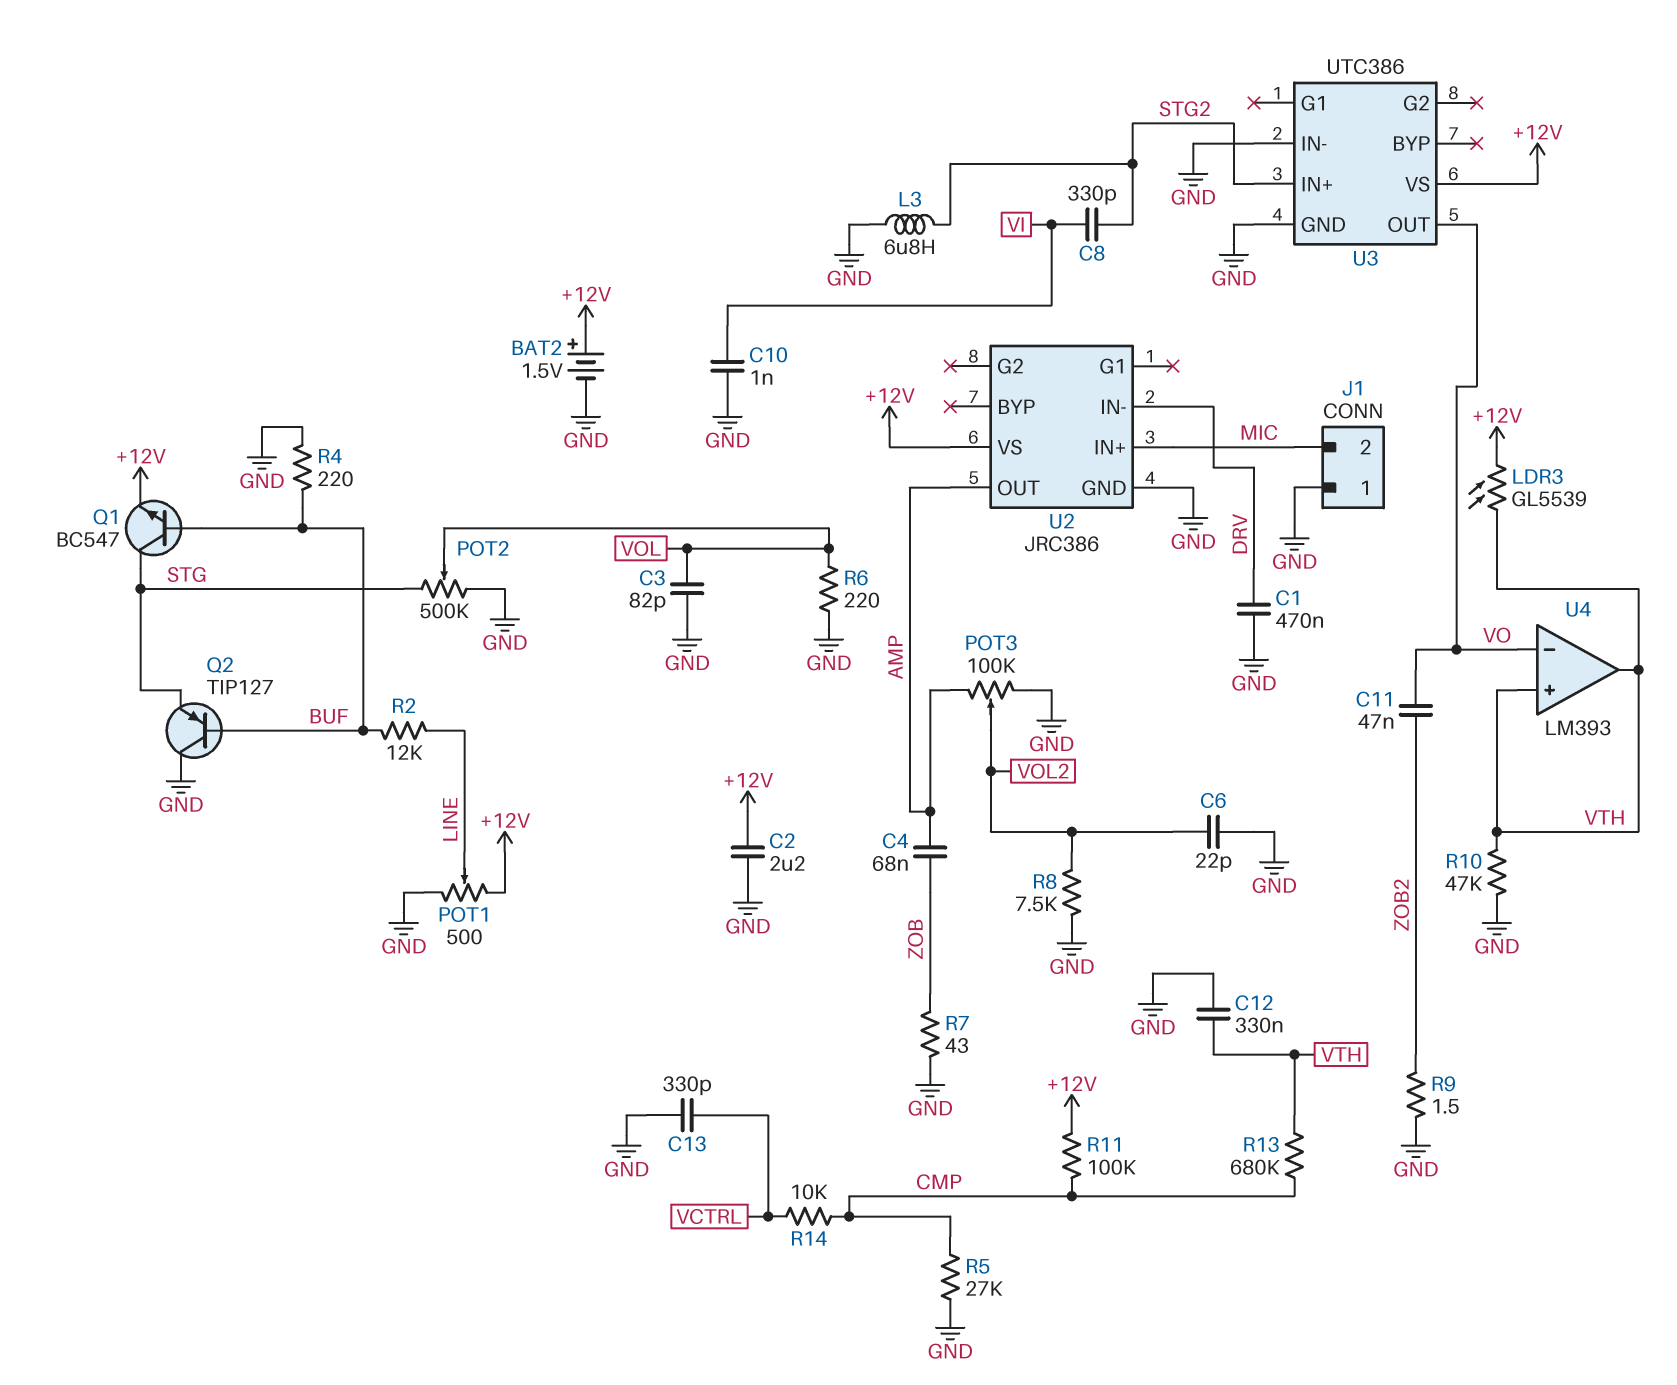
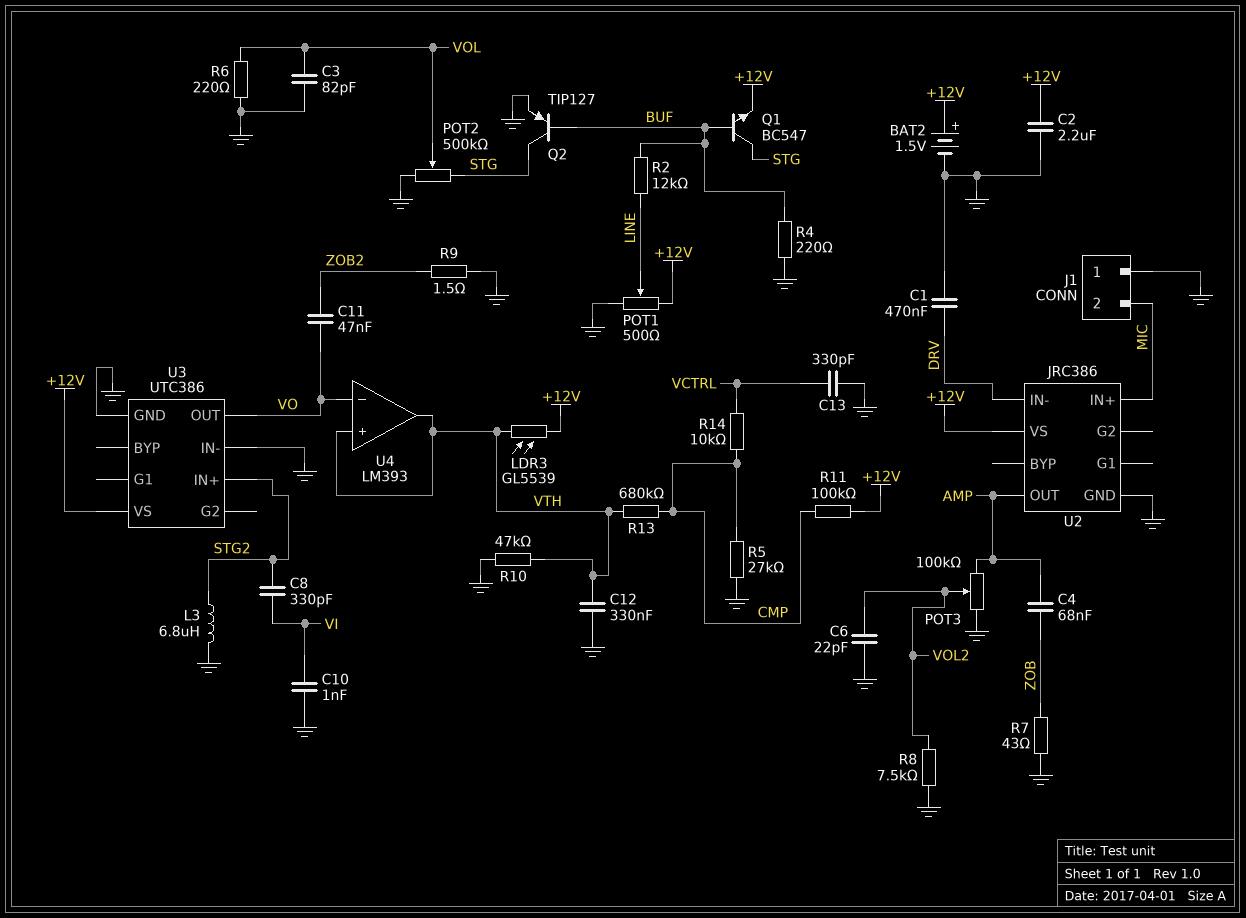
Q2: PNP TIP127 (B BUF, C GND, E STG) -> PNP TIP127 (B BUF, C STG, E GND)

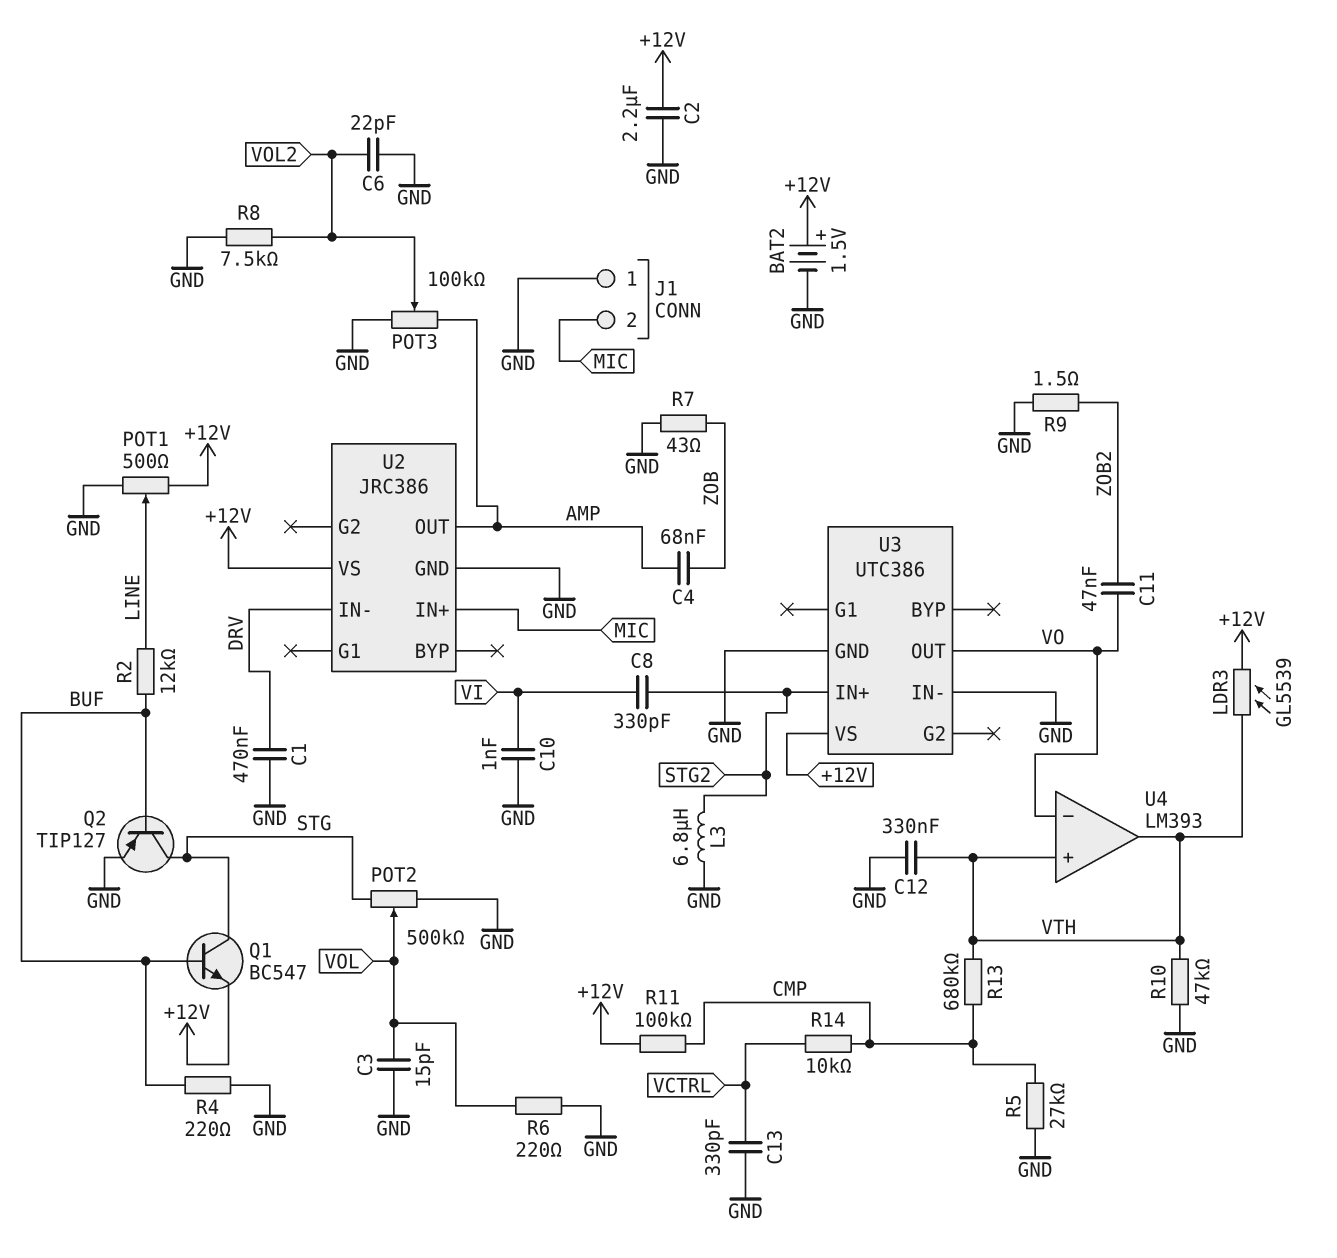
C3: 82pF (GND, VOL) -> 15pF (GND, VOL)

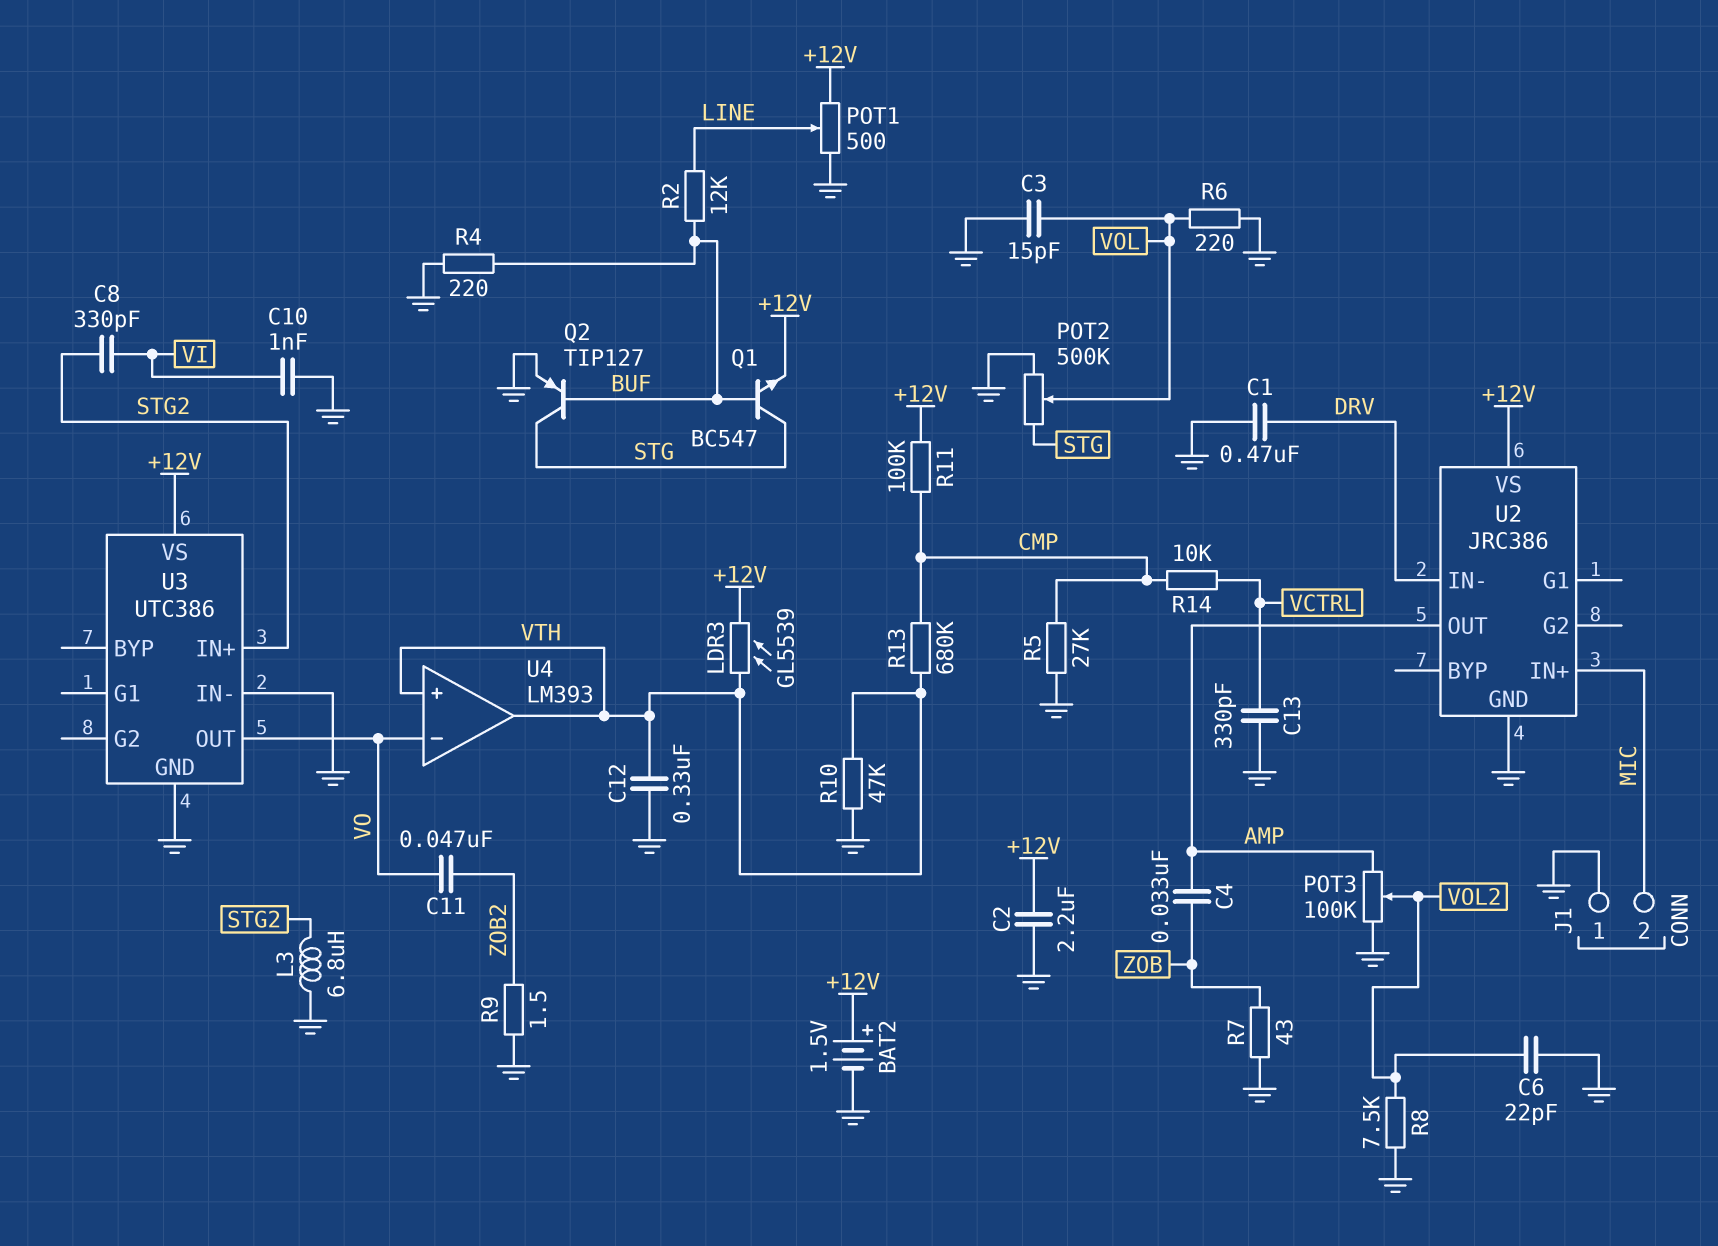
C4: 68nF (AMP, ZOB) -> 33nF (AMP, ZOB)

